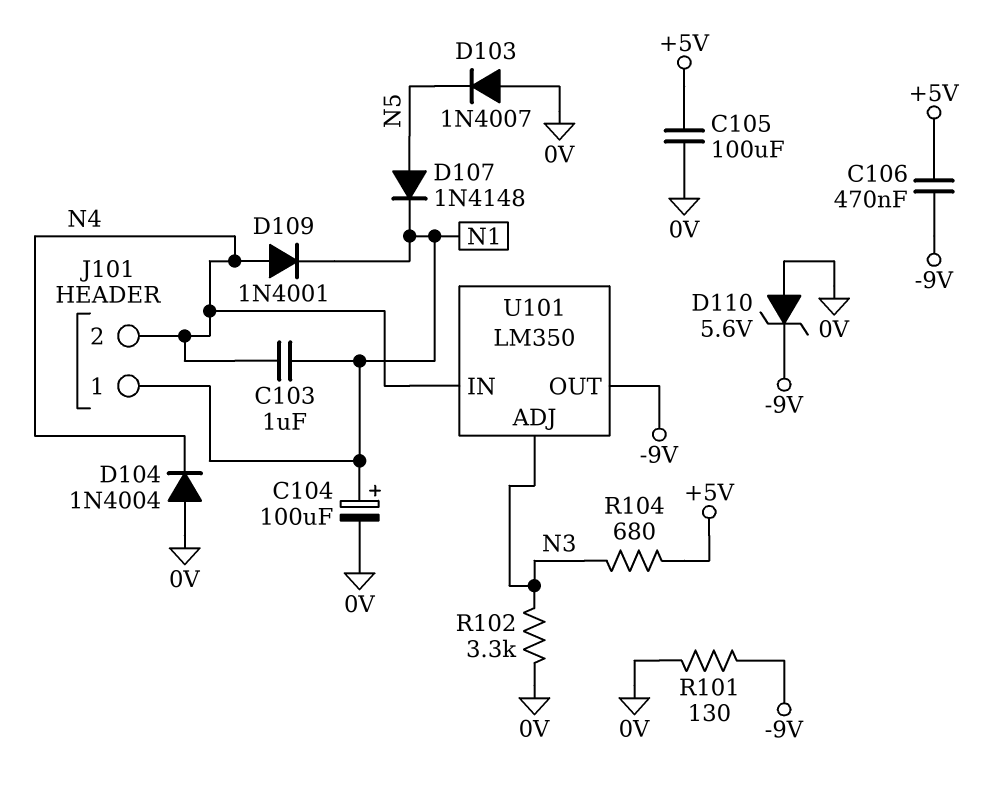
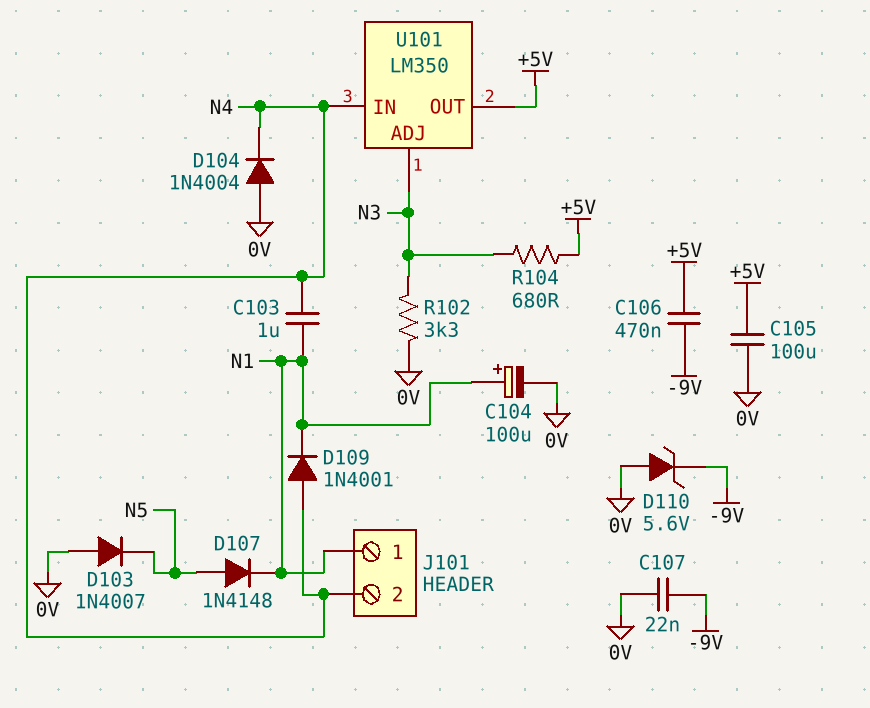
C107: none -> 22nF (-9V, 0V)
R101: 130 (-9V, 0V) -> none
U101 pin OUT: -9V -> +5V

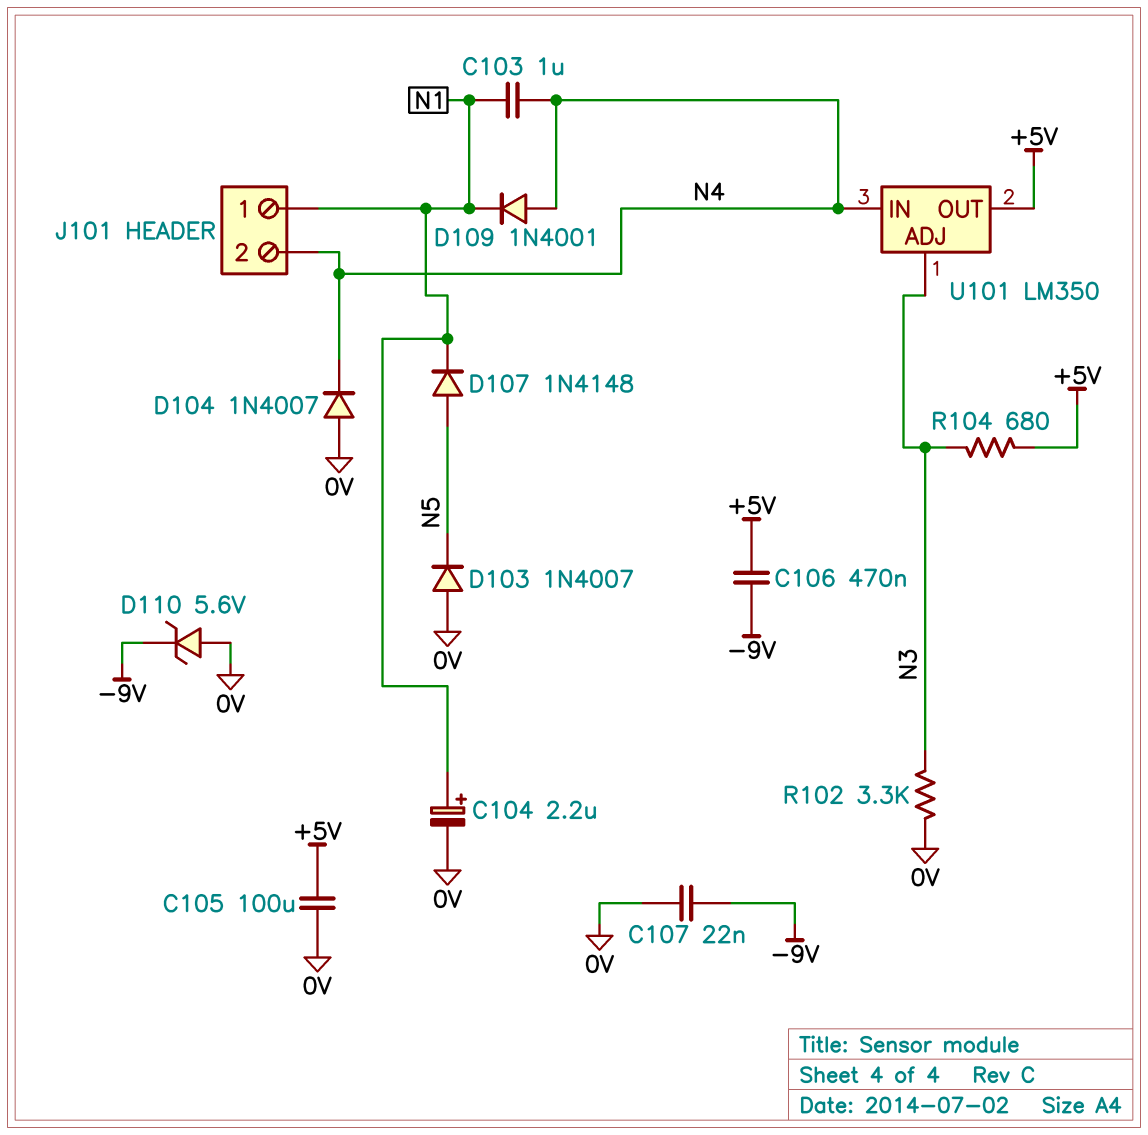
C104: 100uF (plus N1, minus 0V) -> 2.2uF (plus N1, minus 0V)
D104: diode 1N4004 (A 0V, K N4) -> diode 1N4007 (A 0V, K N4)

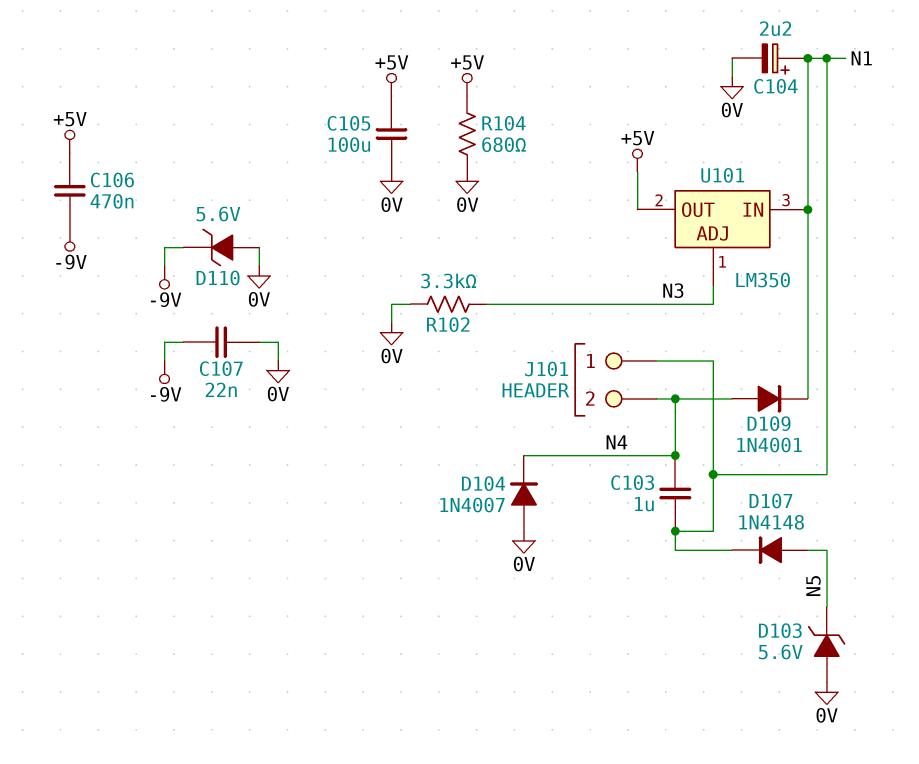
D103: diode 1N4007 (A 0V, K N5) -> zener 5.6V (A 0V, K N5)
R104: 680 (+5V, N3) -> 680 (+5V, 0V)
U101 pin IN: N4 -> N1

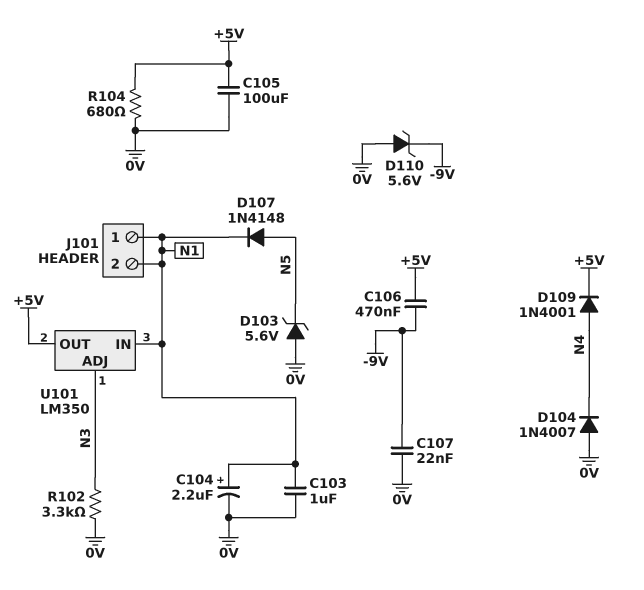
C103: 1uF (N1, N4) -> 1uF (0V, N1)
D109: diode 1N4001 (A N4, K N1) -> diode 1N4001 (A N4, K +5V)
J101 pin 2: N4 -> N1

